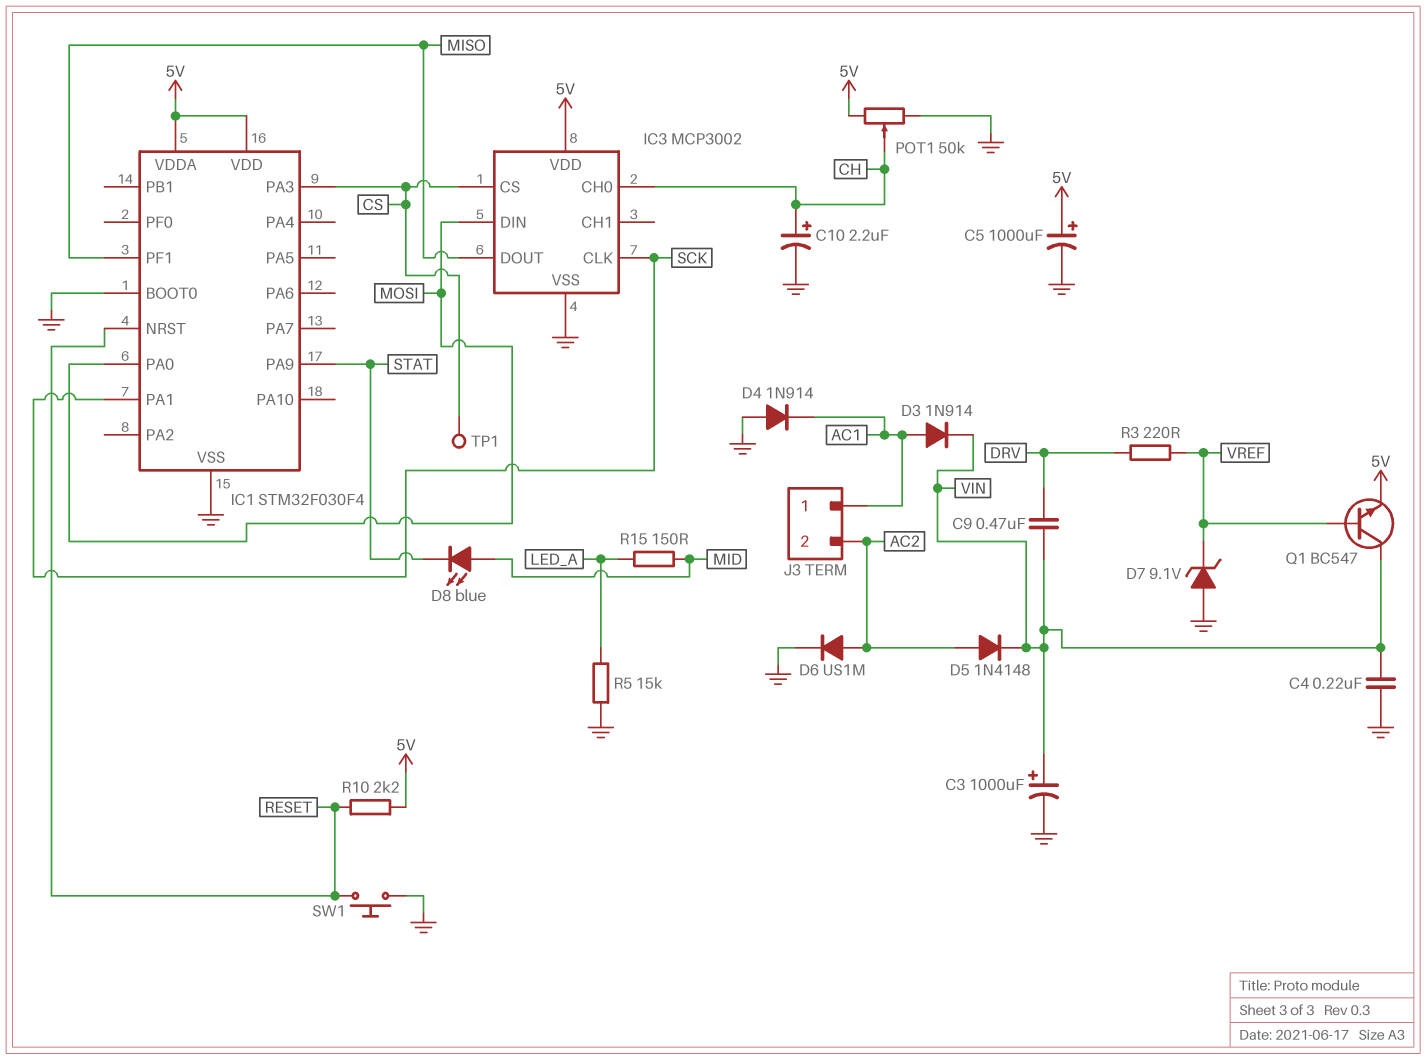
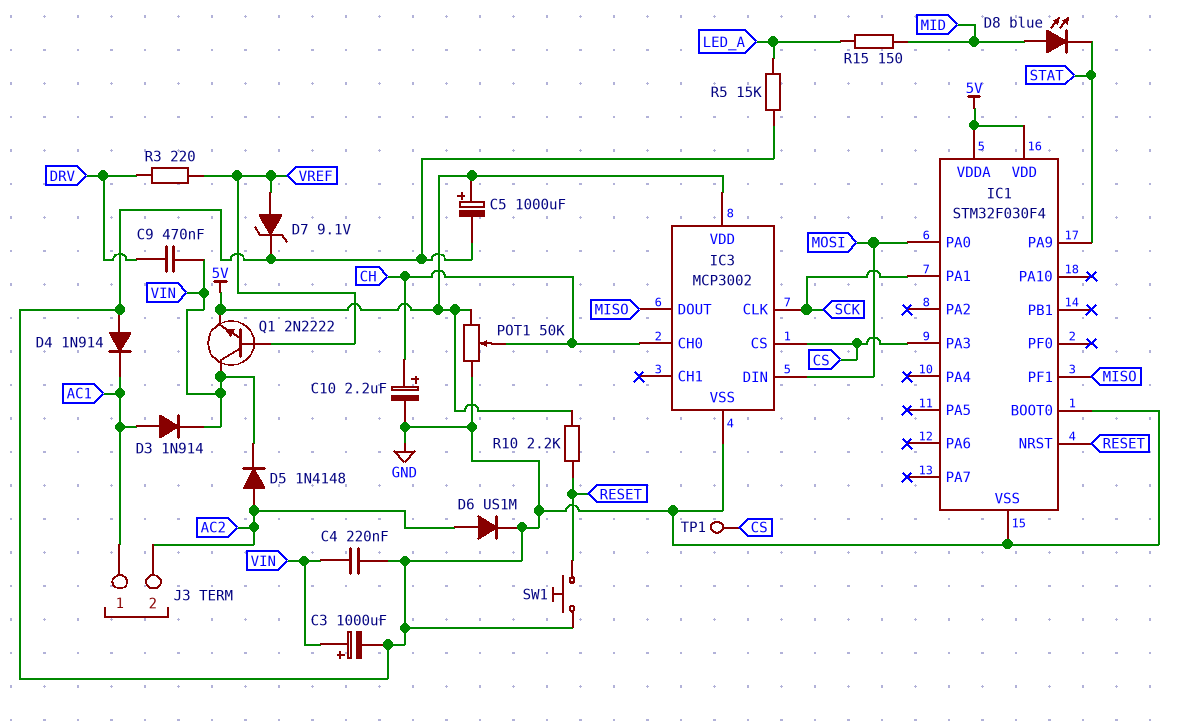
D7: zener 9.1V (A GND, K VREF) -> zener 9.1V (A VREF, K GND)
Q1: NPN BC547 (B VREF, C VIN, E 5V) -> NPN 2N2222 (B VREF, C VIN, E 5V)

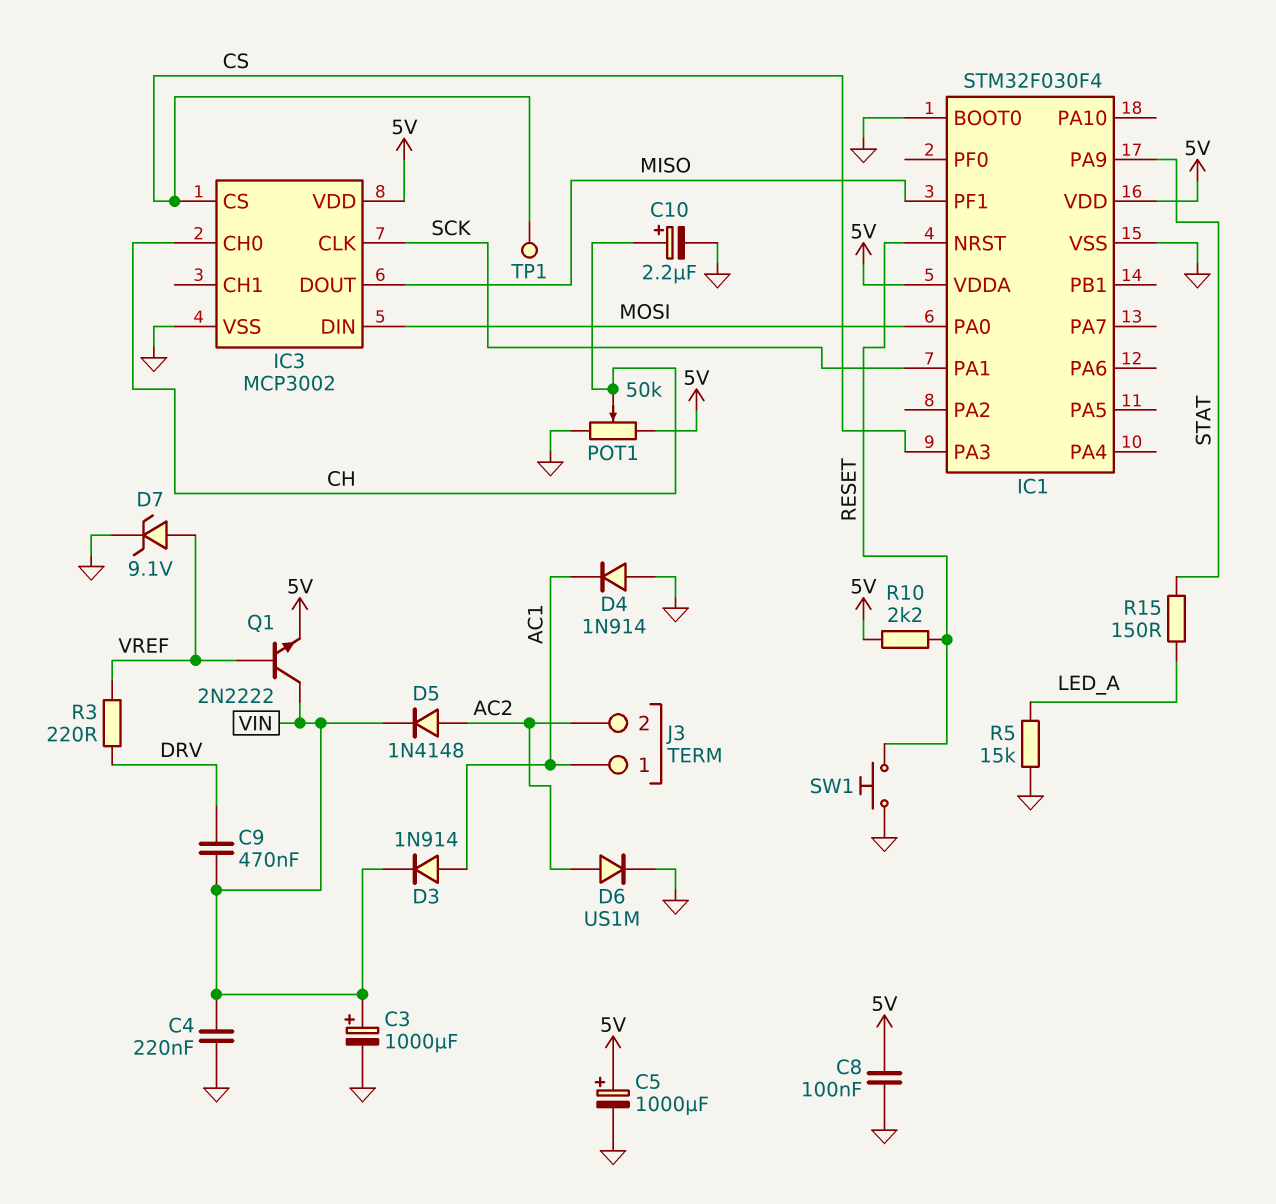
C8: none -> 100nF (5V, GND)
D8: LED blue (A MID, K STAT) -> none
R15: 150 (LED_A, MID) -> 150 (LED_A, STAT)

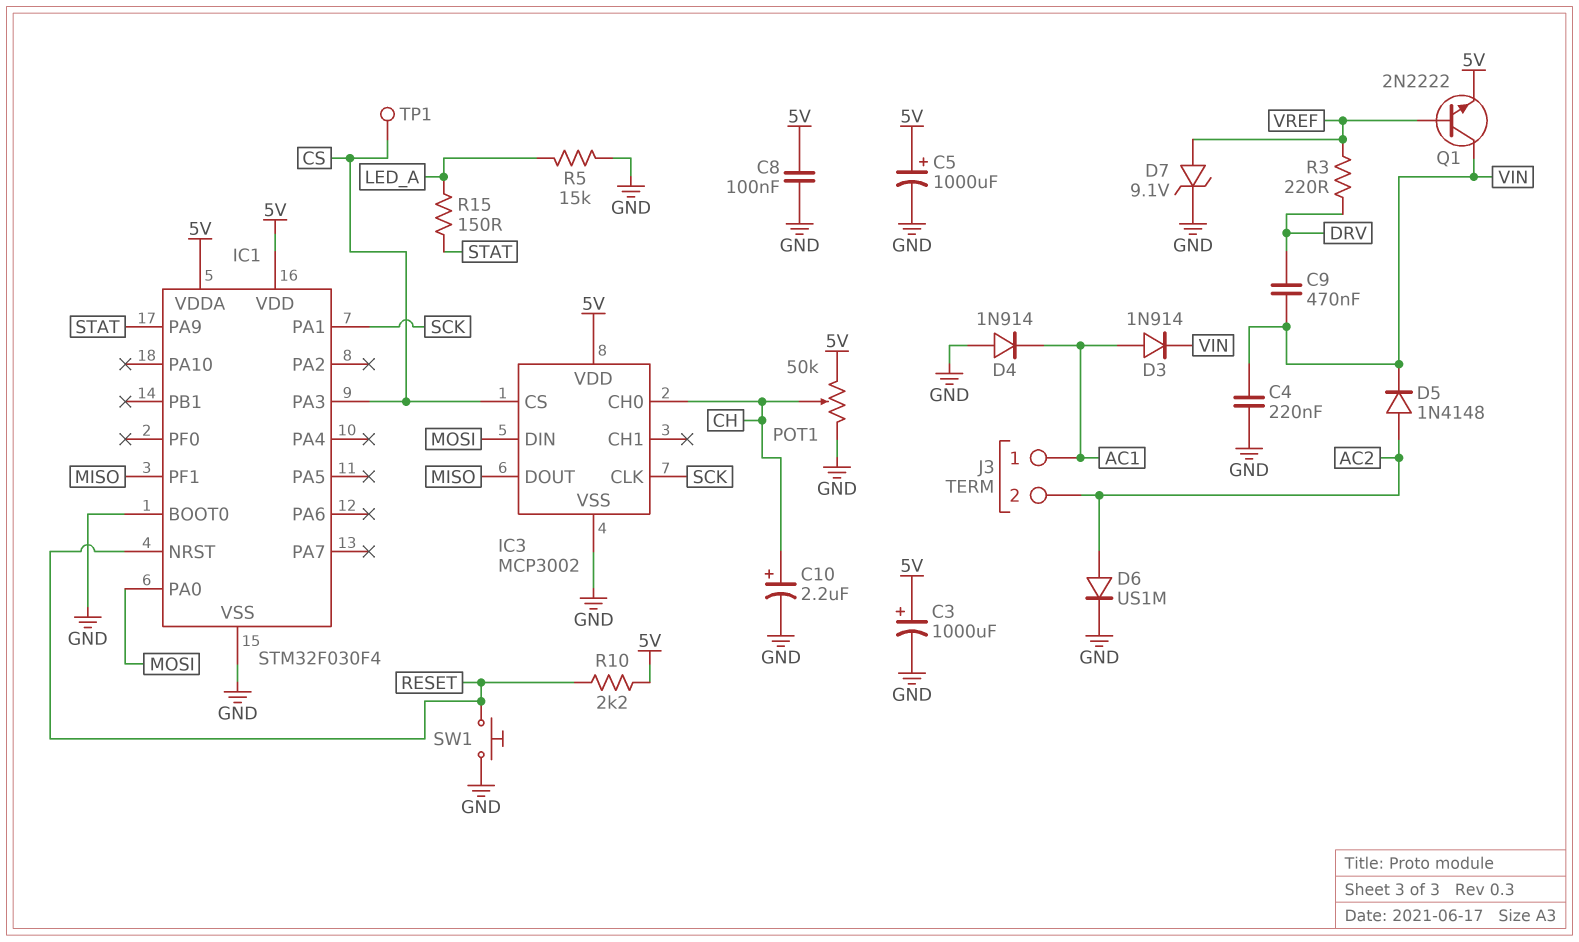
C3: 1000uF (plus VIN, minus GND) -> 1000uF (plus 5V, minus GND)

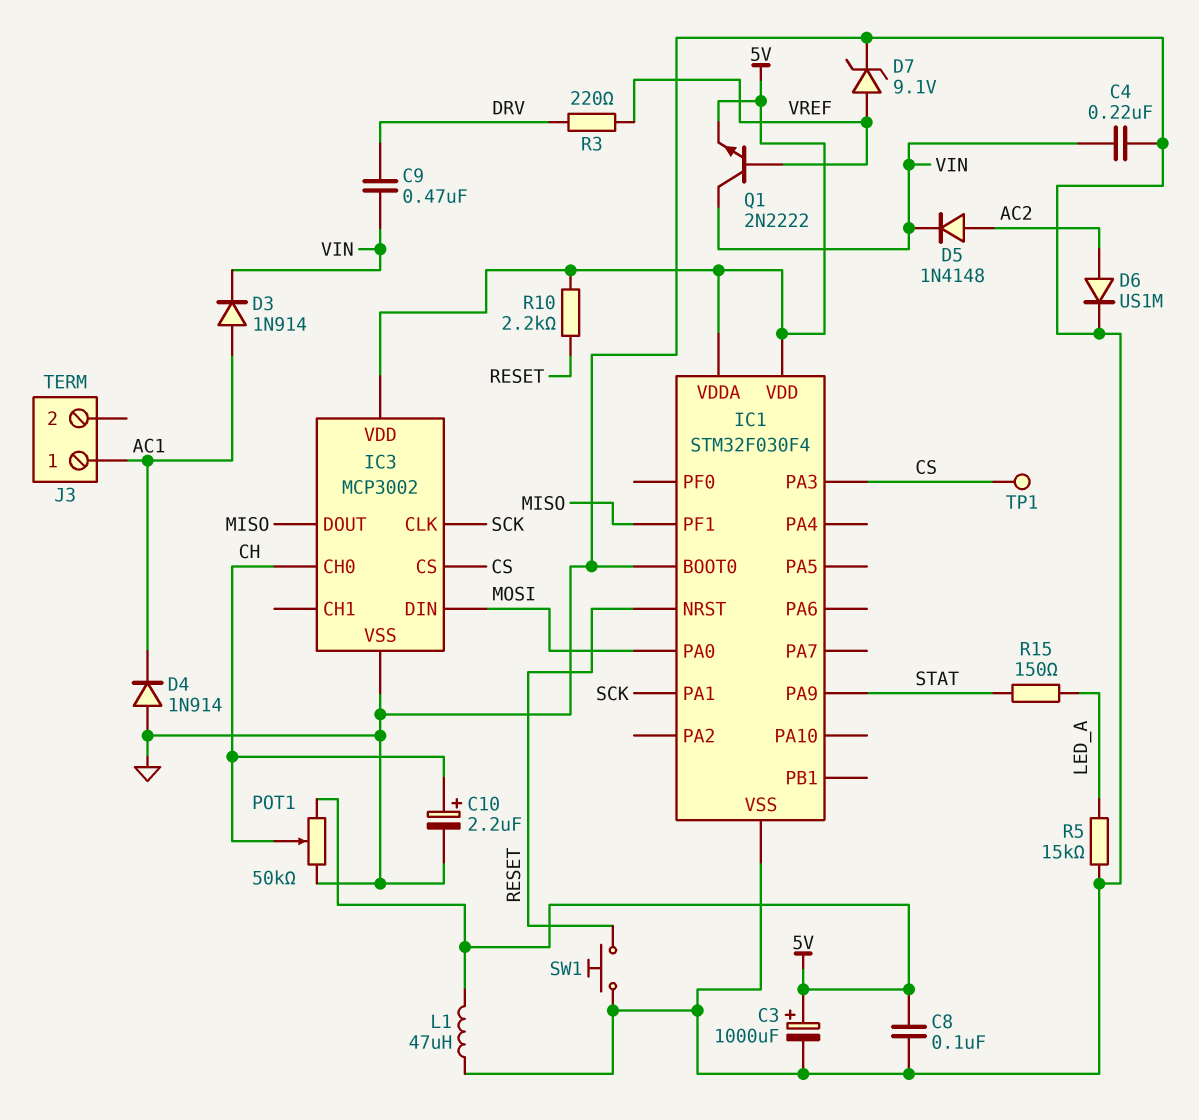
C5: 1000uF (plus 5V, minus GND) -> none
J3 pin 2: AC2 -> none
L1: none -> 47uH (5V, GND)

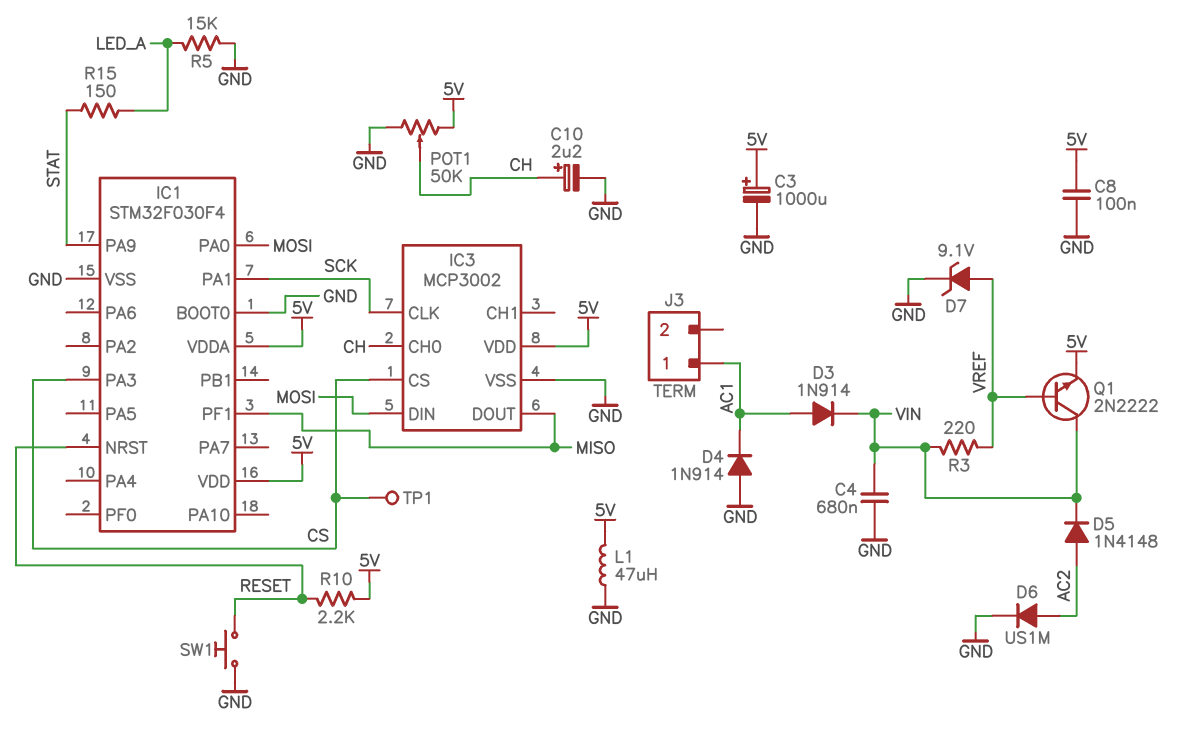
C4: 220nF (GND, VIN) -> 680nF (GND, VIN)
C9: 470nF (DRV, VIN) -> none
R3: 220 (DRV, VREF) -> 220 (VIN, VREF)

